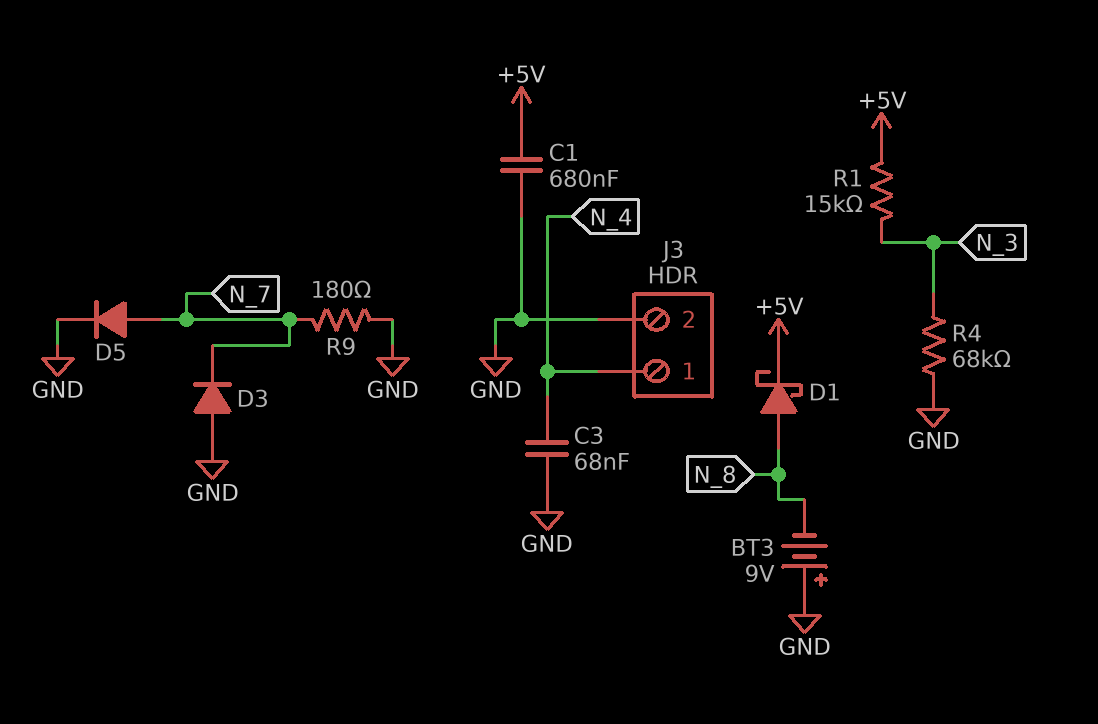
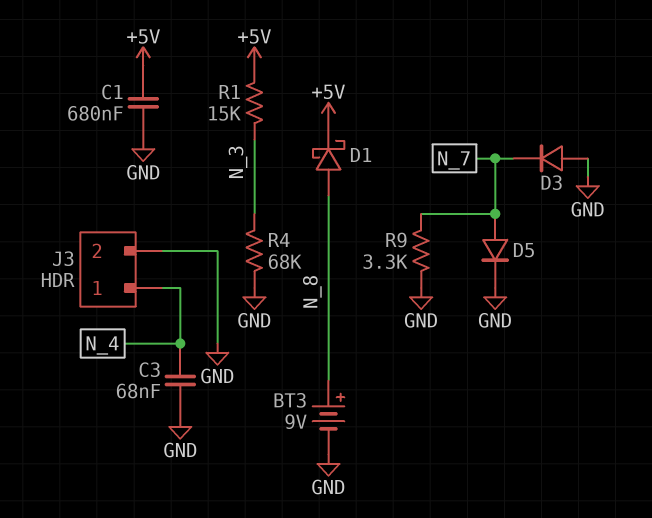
BT3: 9V (plus GND, minus N_8) -> 9V (plus N_8, minus GND)
R9: 180 (GND, N_7) -> 3.3k (GND, N_7)

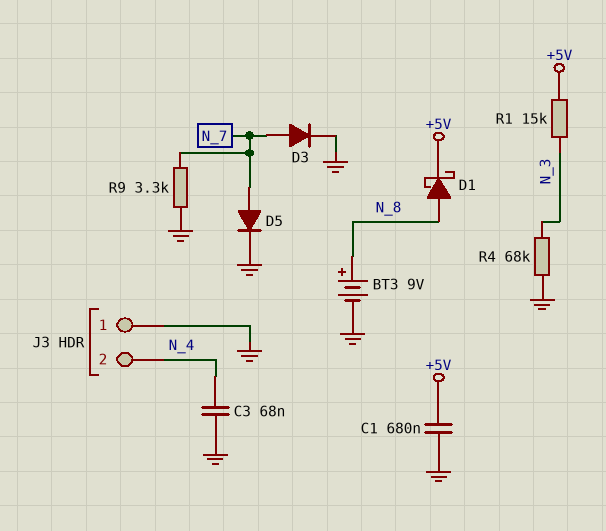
D3: diode (A GND, K N_7) -> diode (A N_7, K GND)
J3 pin 1: N_4 -> GND
J3 pin 2: GND -> N_4

